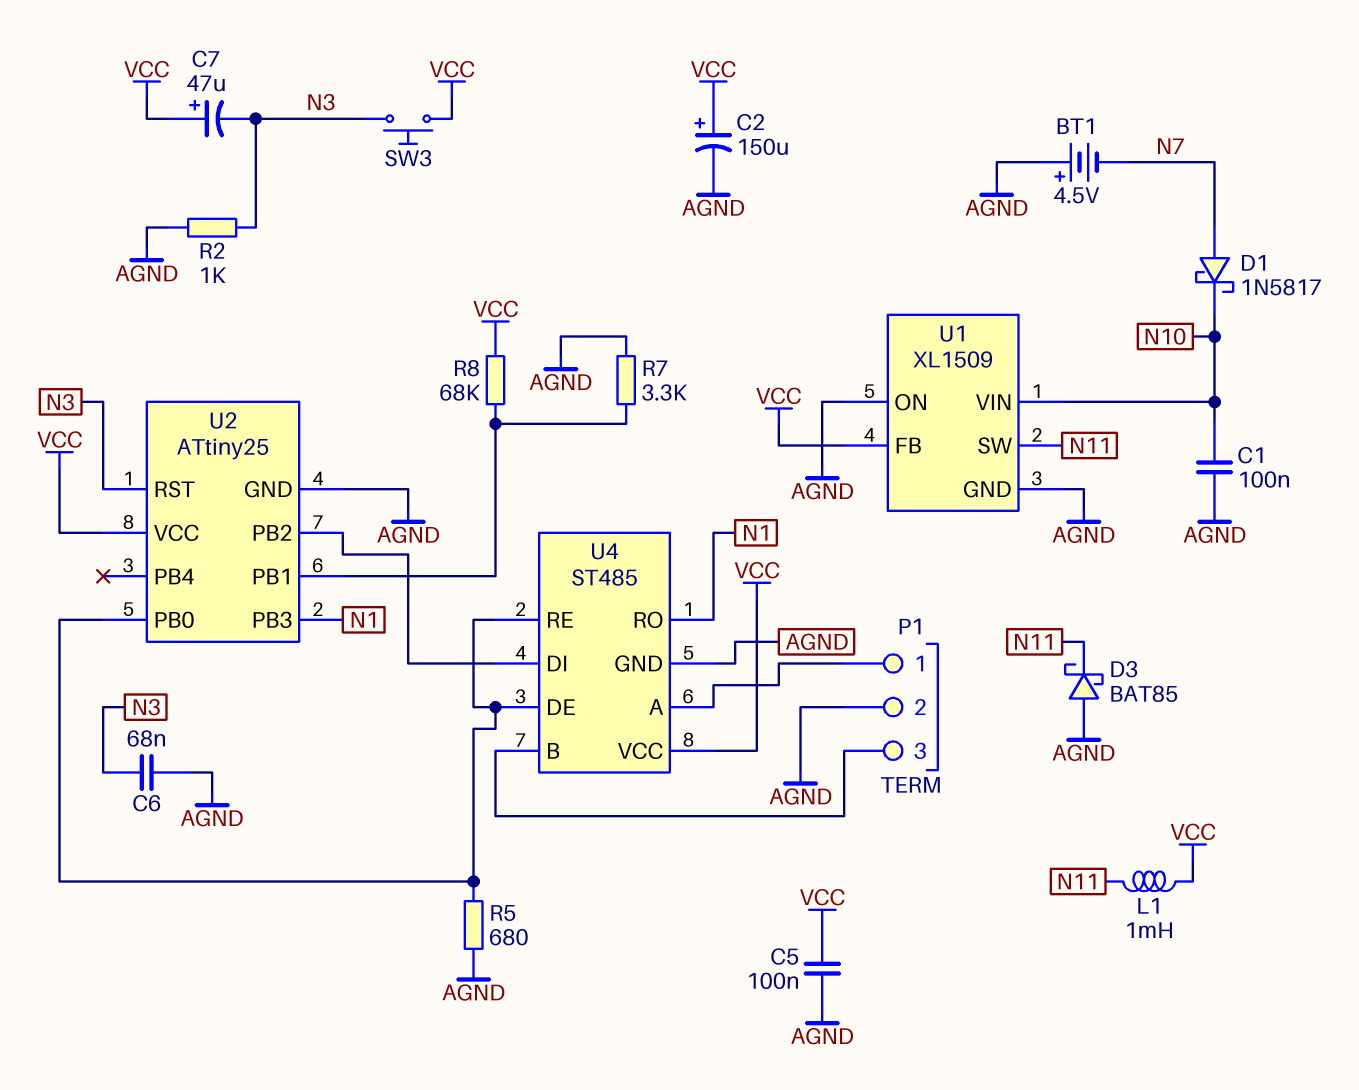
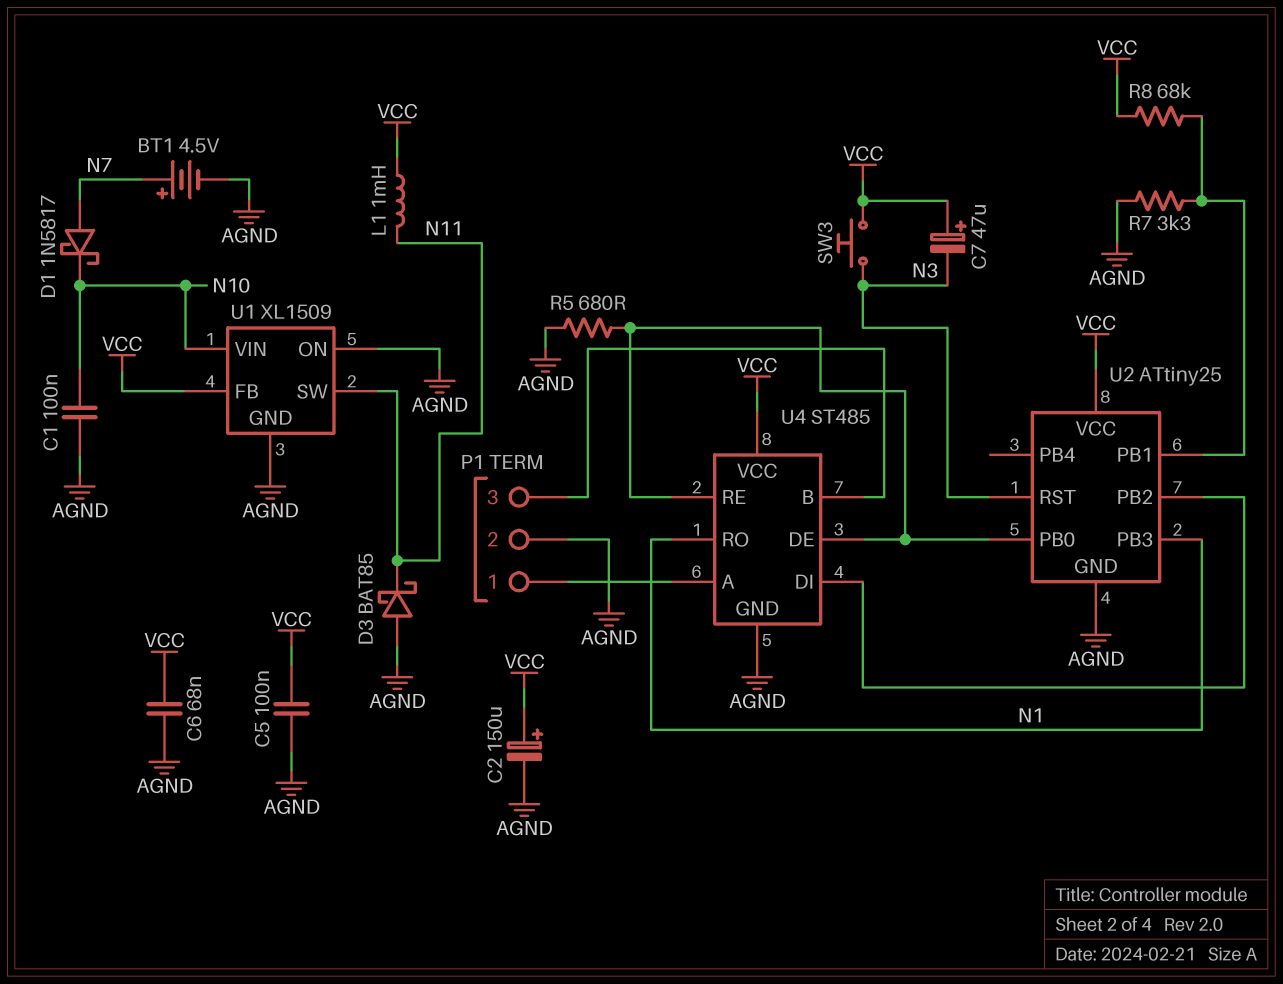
BT1: 4.5V (plus AGND, minus N7) -> 4.5V (plus N7, minus AGND)
C6: 68nF (AGND, N3) -> 68nF (AGND, VCC)
R2: 1k (AGND, N3) -> none

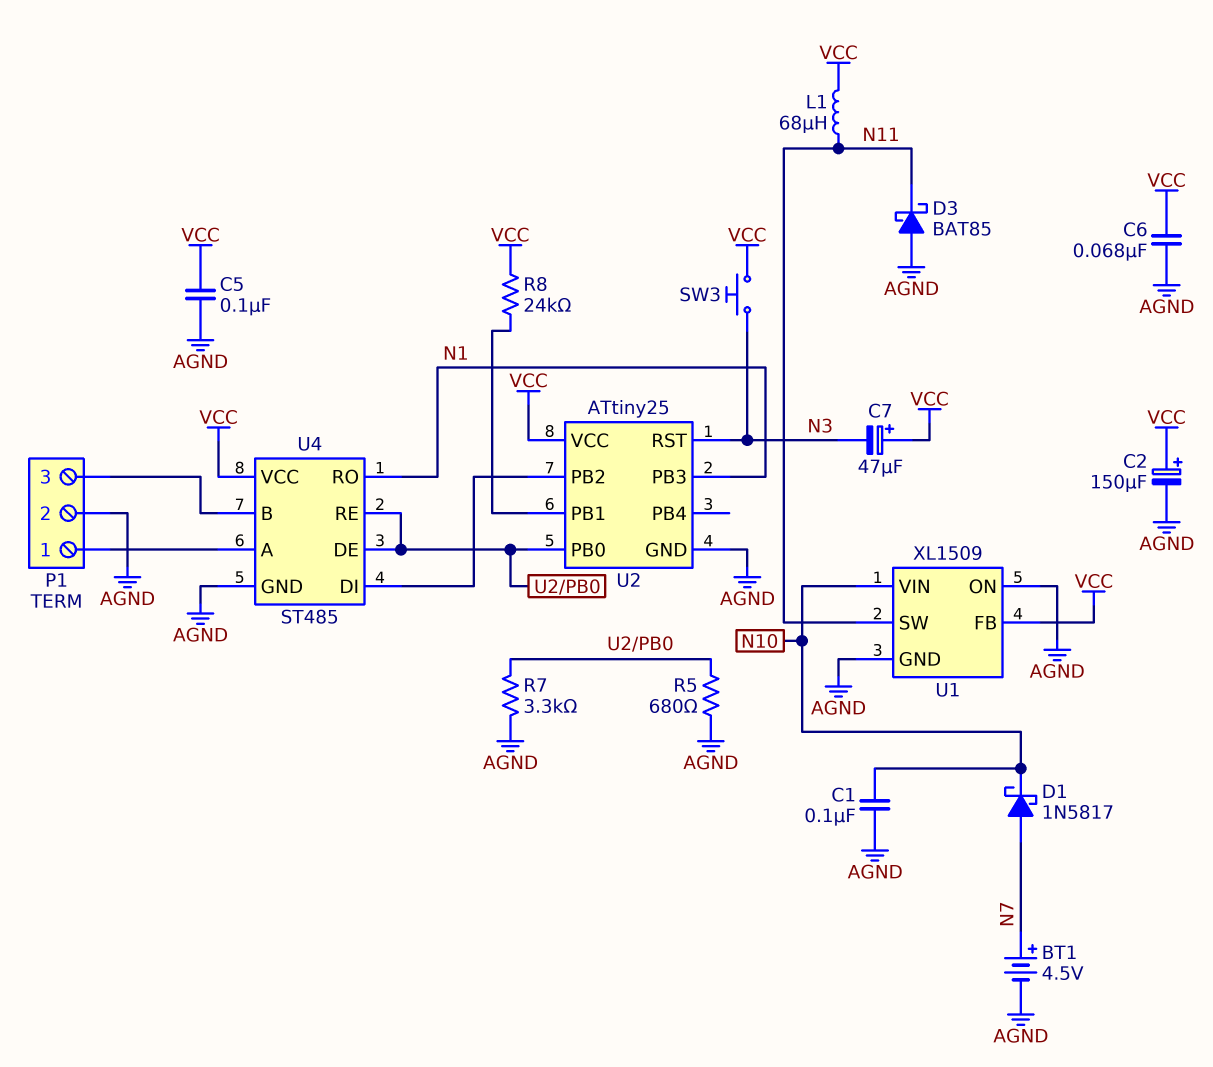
L1: 1mH (N11, VCC) -> 68uH (N11, VCC)
R7: 3.3k (AGND, U2/PB1) -> 3.3k (AGND, U2/PB0)
R8: 68k (U2/PB1, VCC) -> 24k (U2/PB1, VCC)

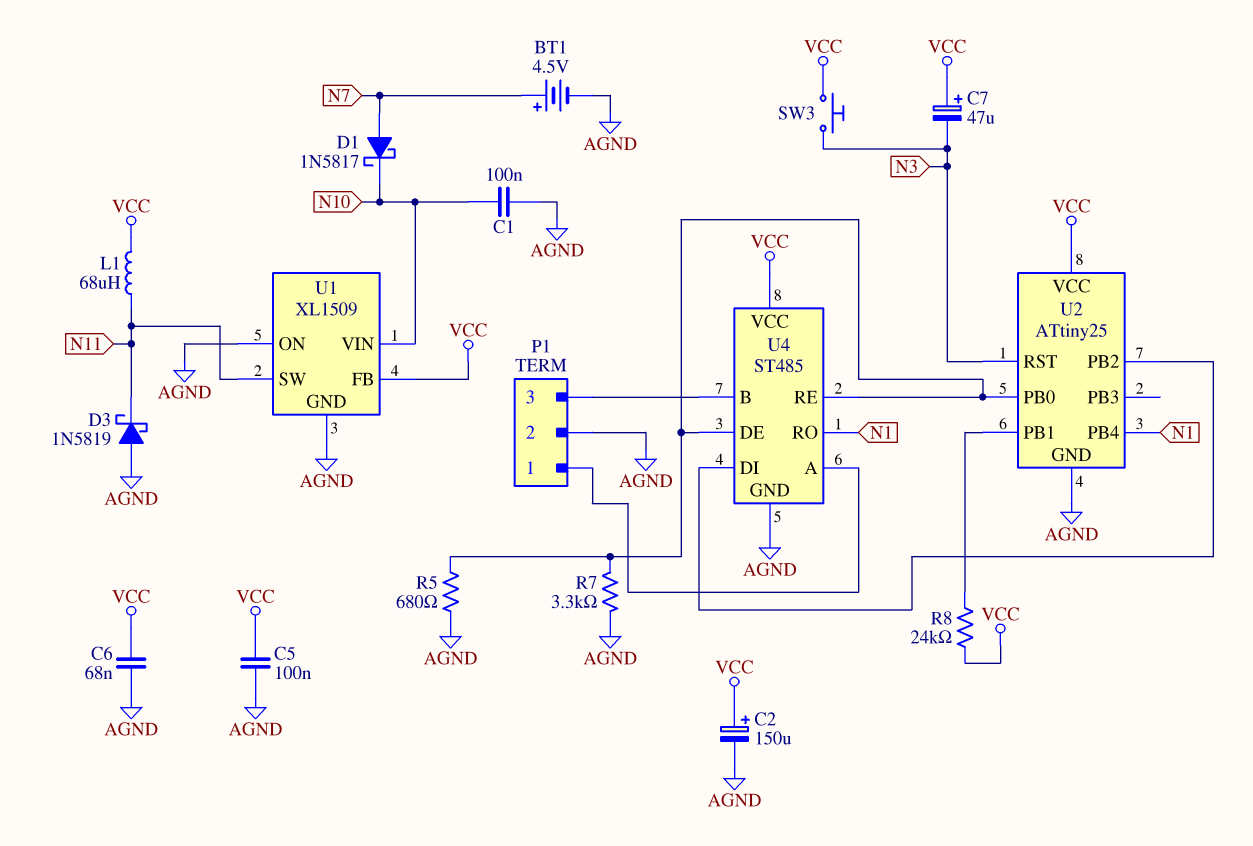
D3: schottky BAT85 (A AGND, K N11) -> schottky 1N5819 (A AGND, K N11)
U2 pin PB3: N1 -> none
U2 pin PB4: none -> N1

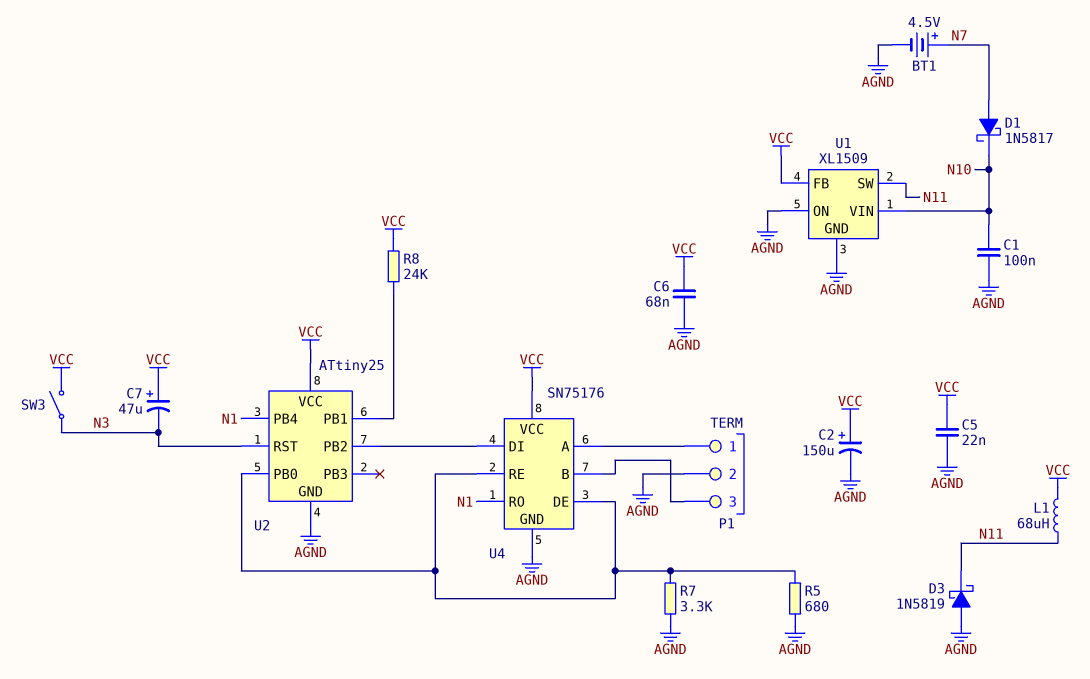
C5: 100nF (AGND, VCC) -> 22nF (AGND, VCC)
SW3: button (N3, VCC) -> switch (N3, VCC)
U4: ST485 -> SN75176

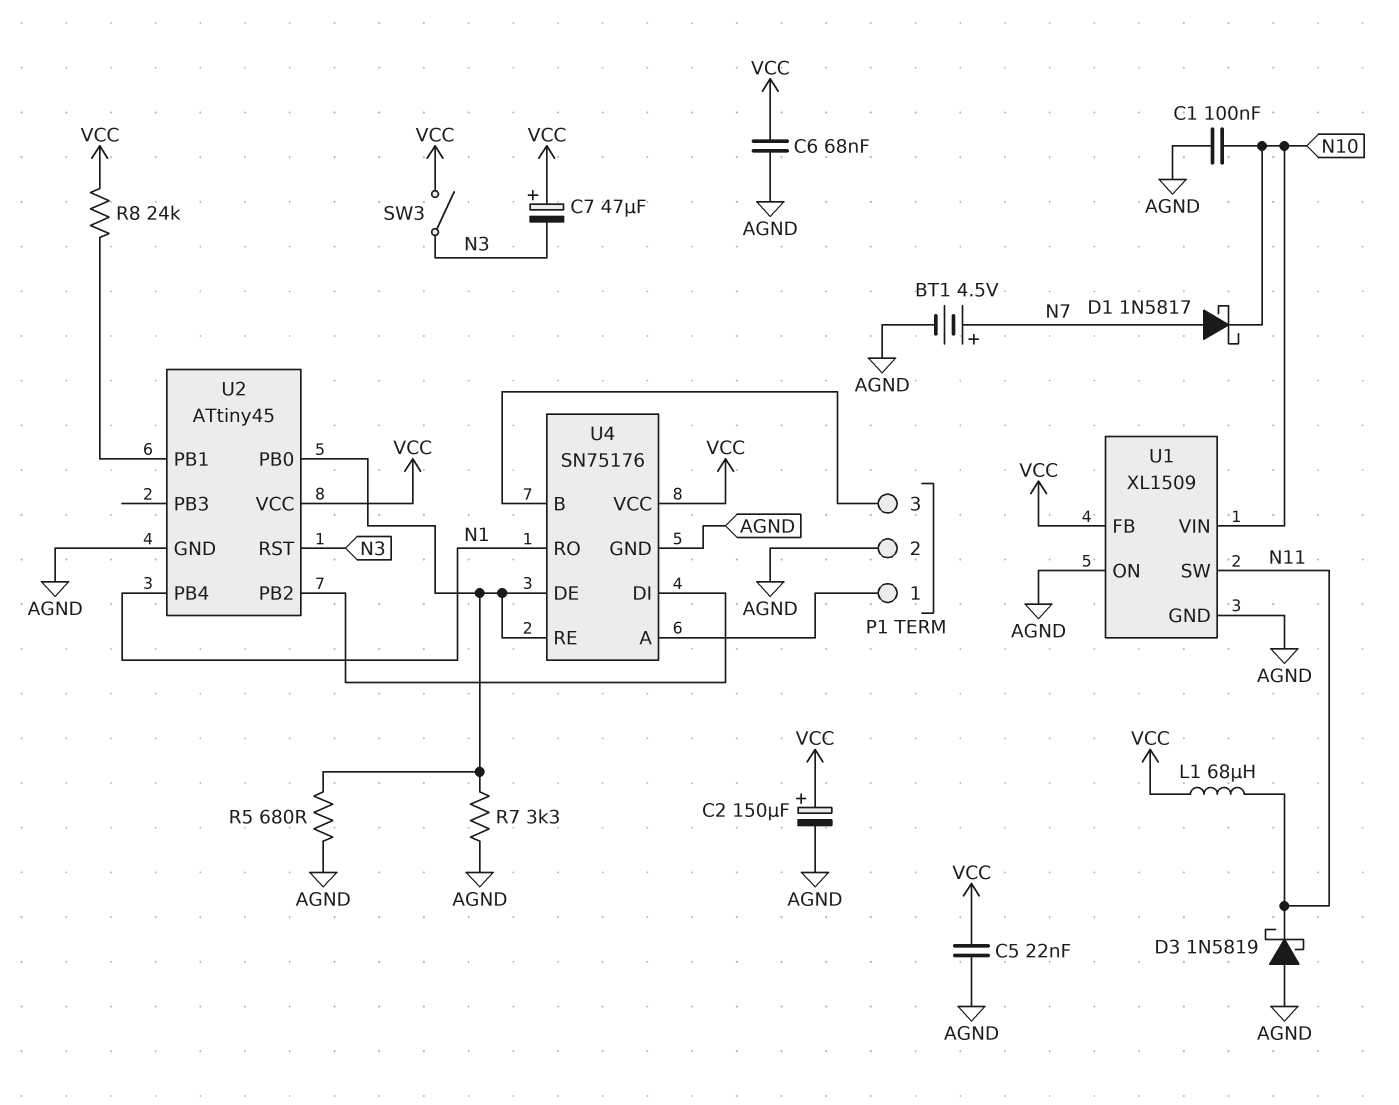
U2: ATtiny25 -> ATtiny45

